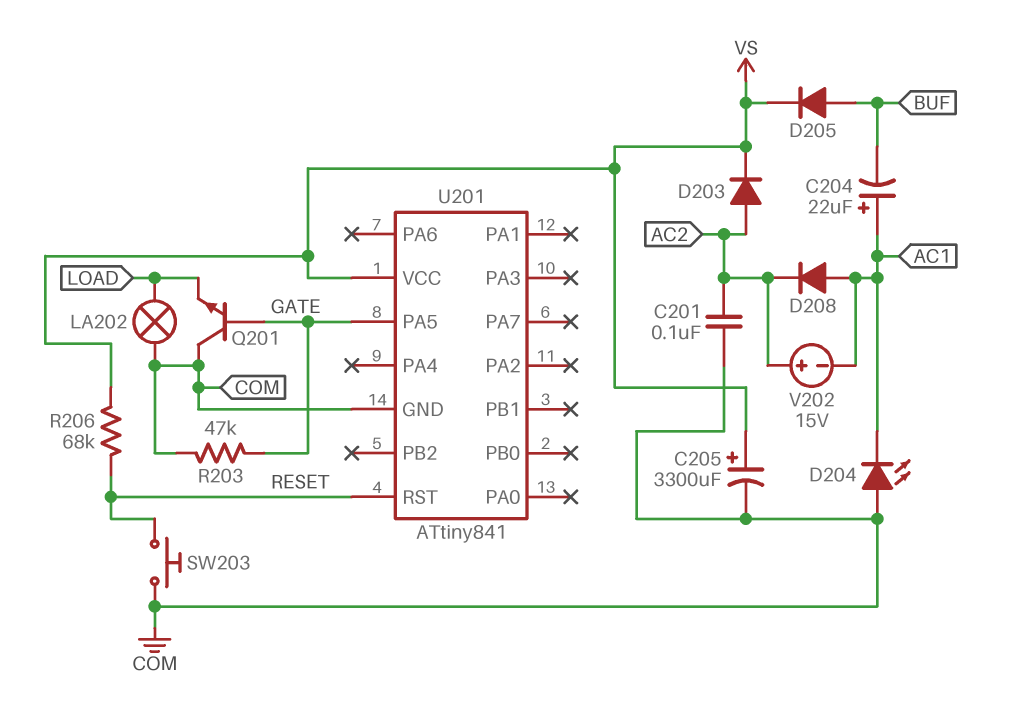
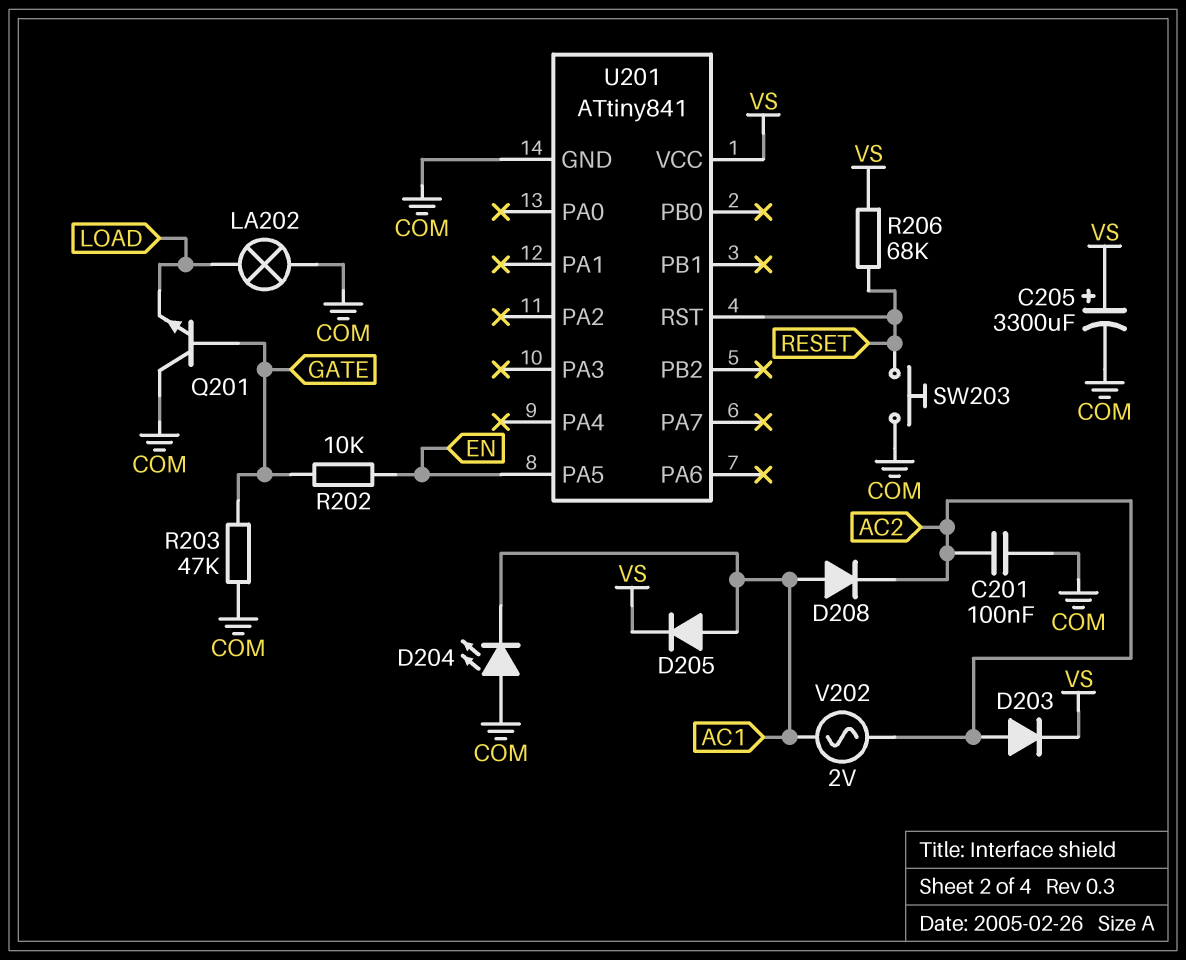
C204: 22uF (plus AC1, minus BUF) -> none
D205: diode (A BUF, K VS) -> diode (A AC1, K VS)
R202: none -> 10k (EN, GATE)
U201 pin PA5: GATE -> EN
V202: 15V (plus AC2, minus AC1) -> AC 2V (AC1, AC2)

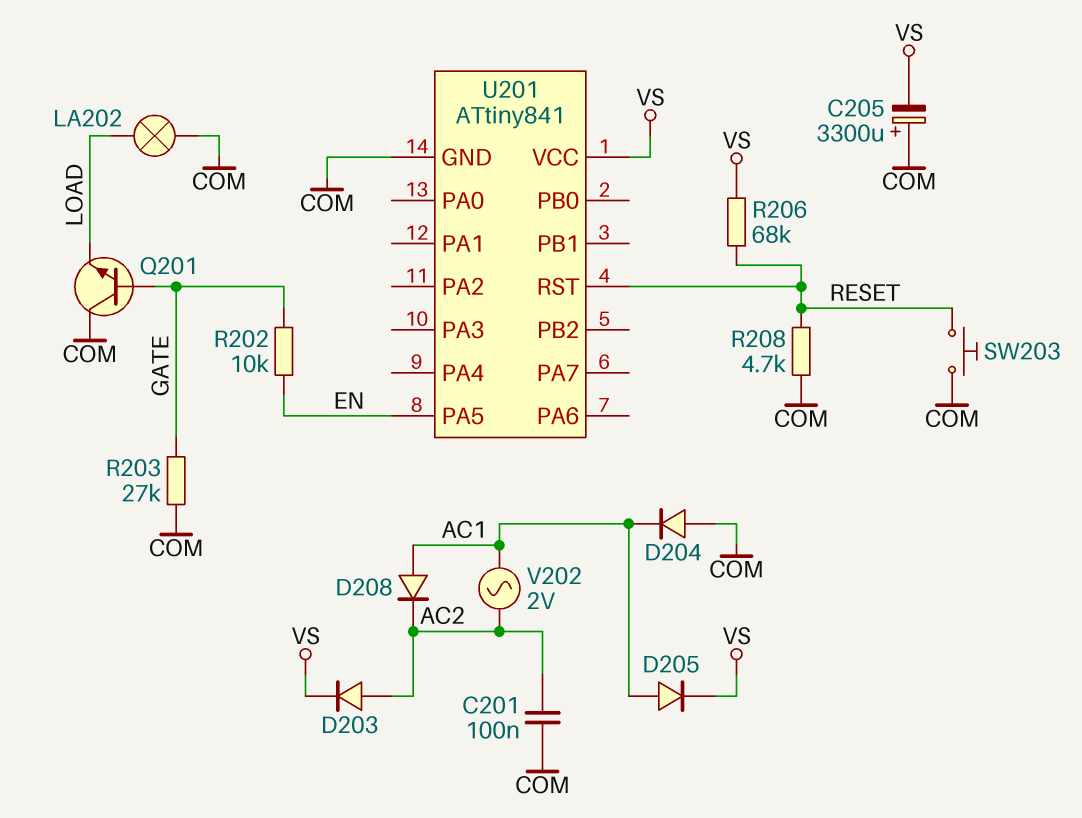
C205: 3300uF (plus VS, minus COM) -> 3300uF (plus COM, minus VS)
D204: LED (A COM, K AC1) -> diode (A COM, K AC1)
R203: 47k (COM, GATE) -> 27k (COM, GATE)
R208: none -> 4.7k (COM, RESET)

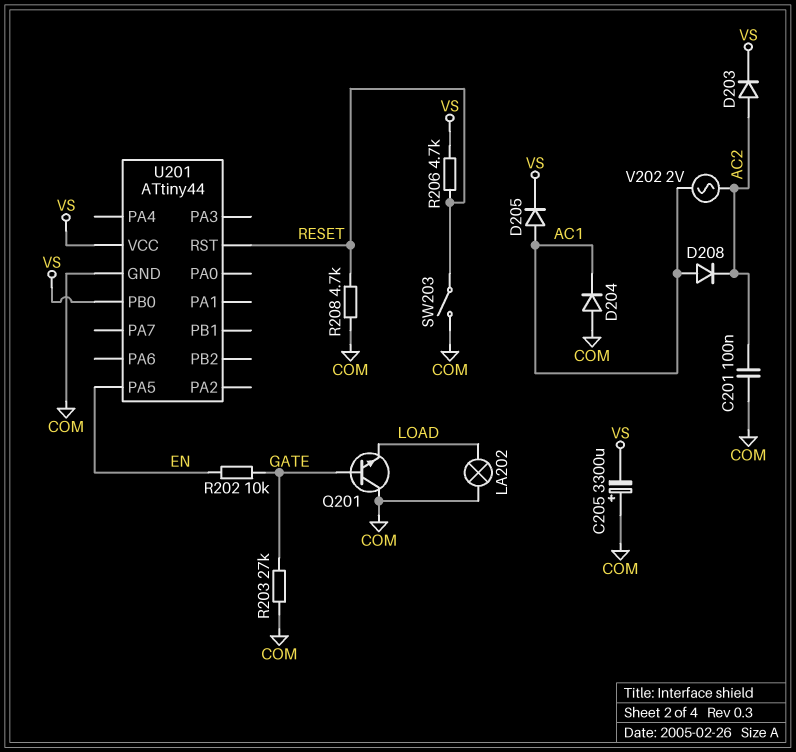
R206: 68k (RESET, VS) -> 4.7k (RESET, VS)
SW203: button (COM, RESET) -> switch (COM, RESET)
U201: ATtiny841 -> ATtiny44
U201 pin PB0: none -> VS

